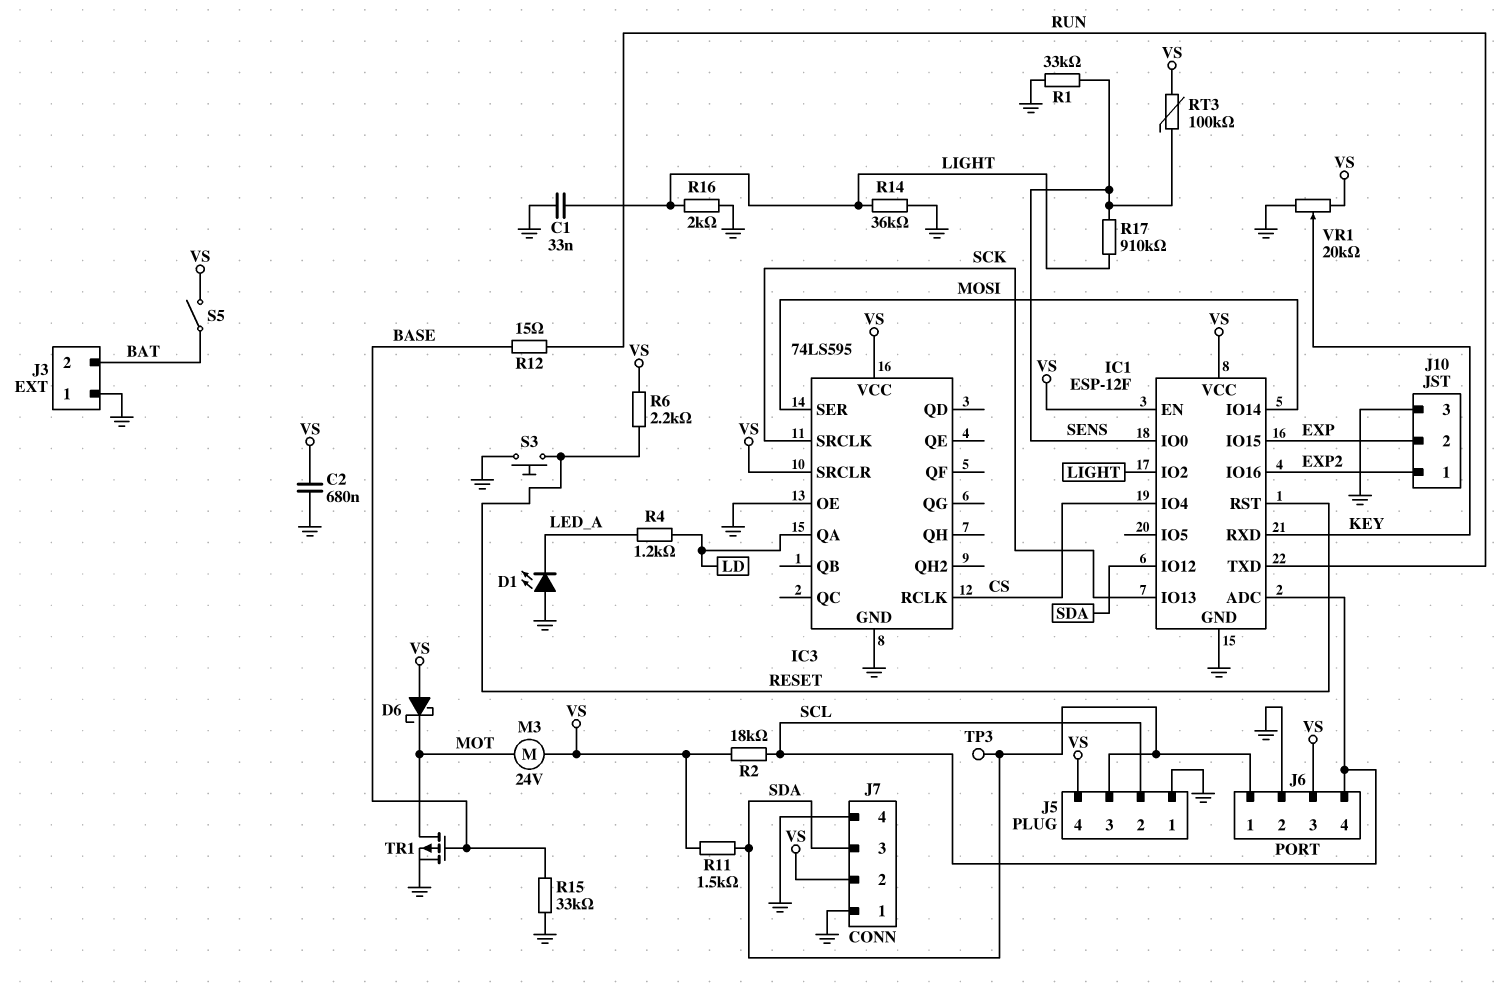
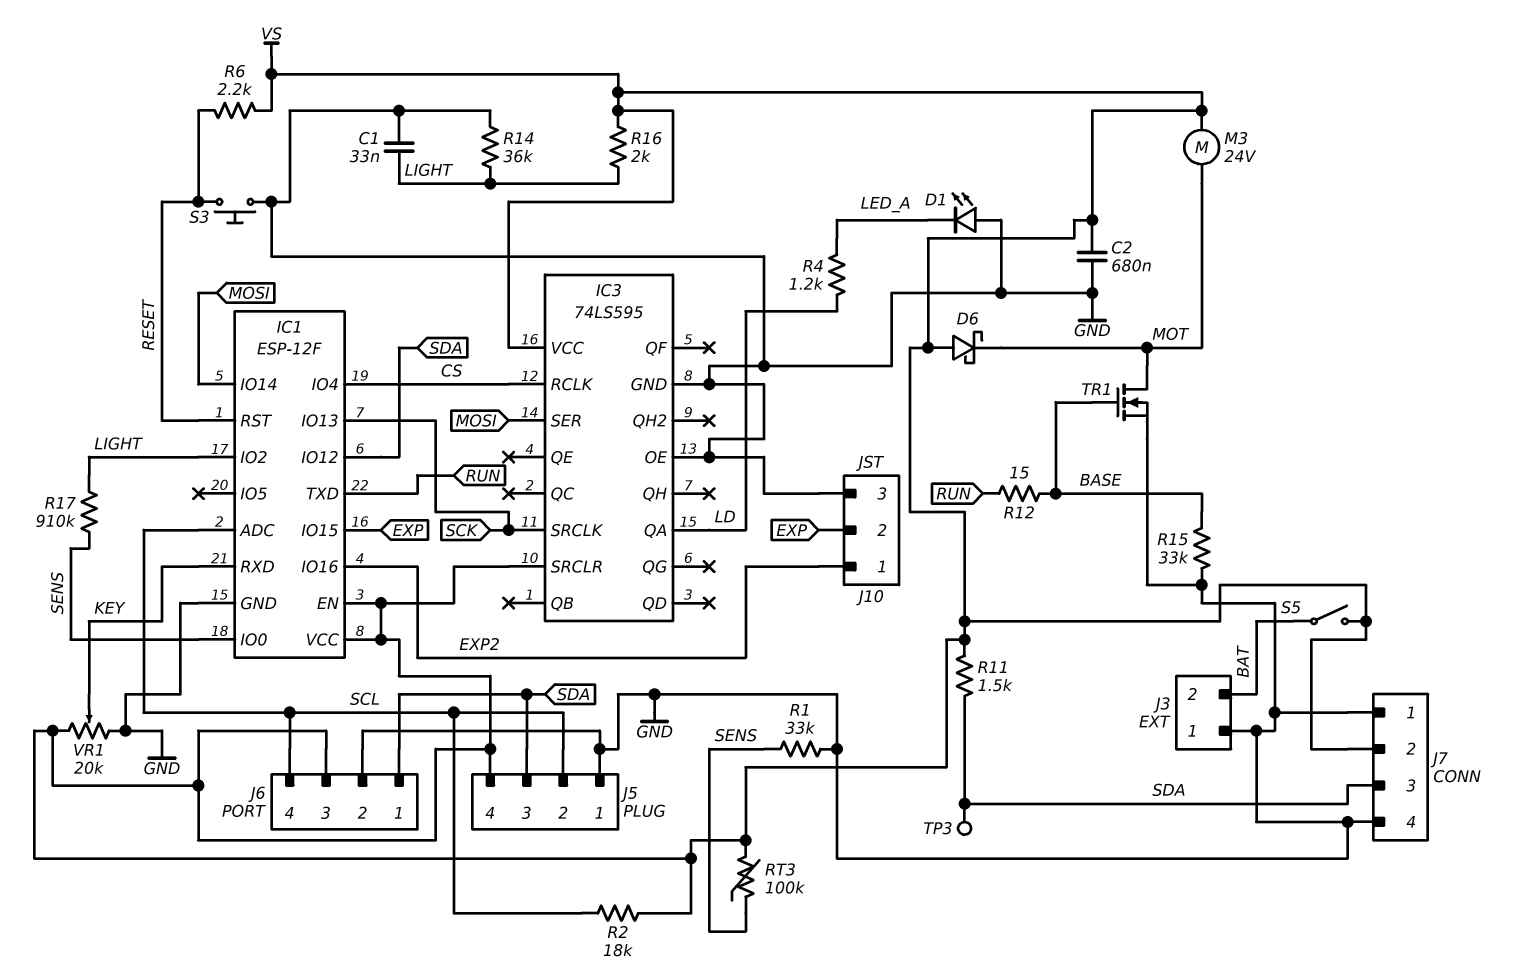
R16: 2k (GND, LIGHT) -> 2k (LIGHT, VS)
TR1: PMOS (G BASE, D MOT, S GND) -> NMOS (G BASE, D MOT, S GND)

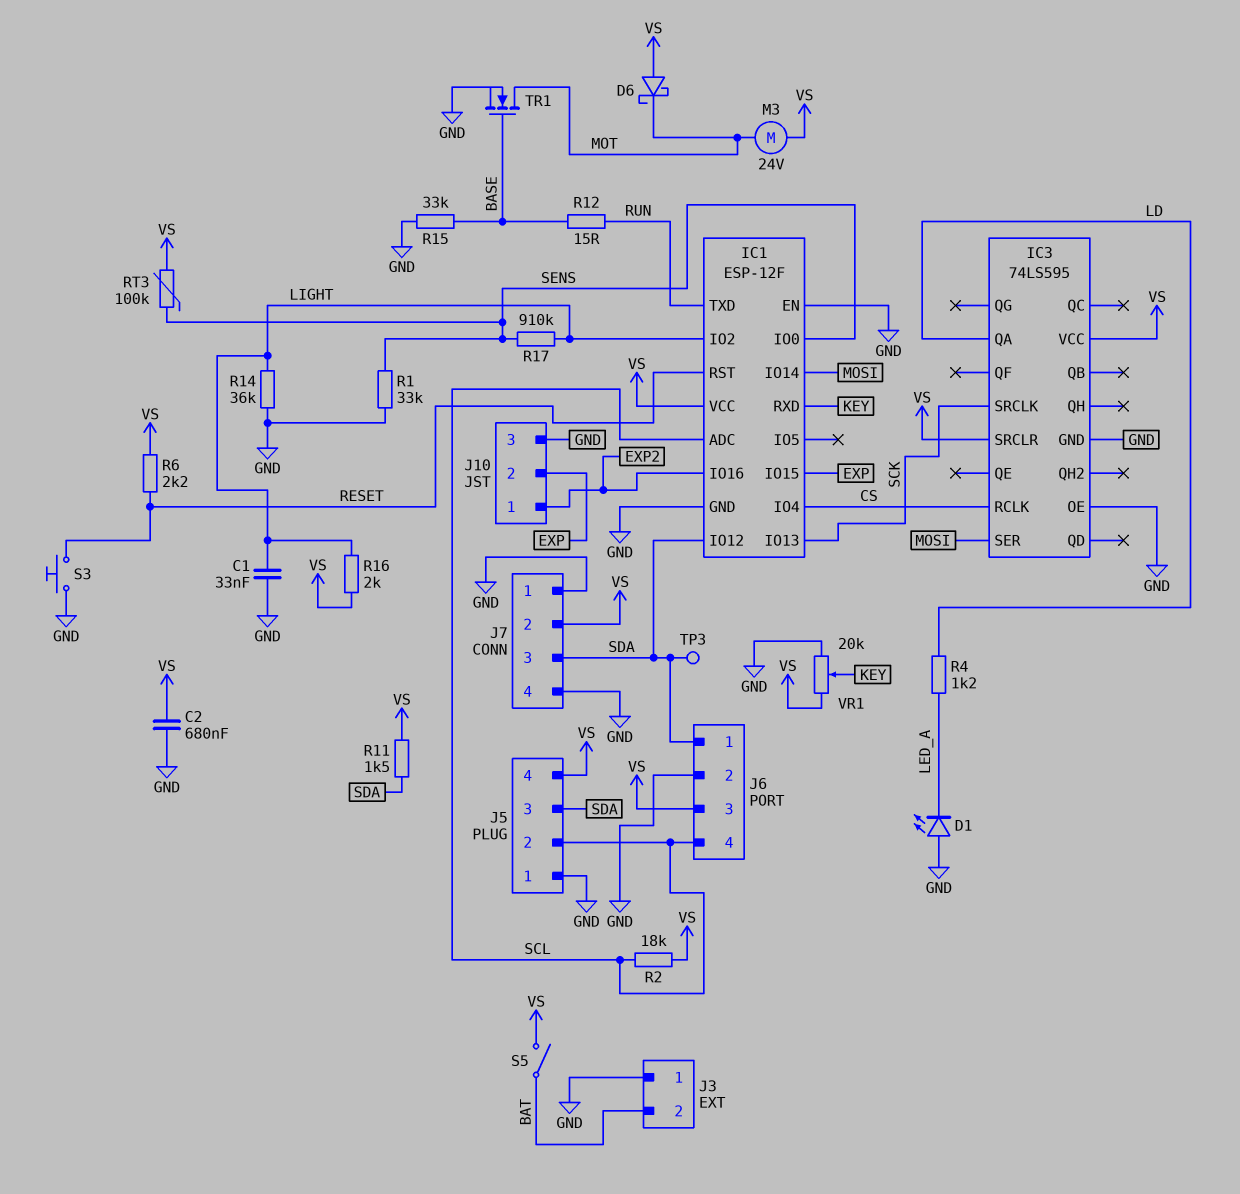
IC1 pin EN: VS -> GND

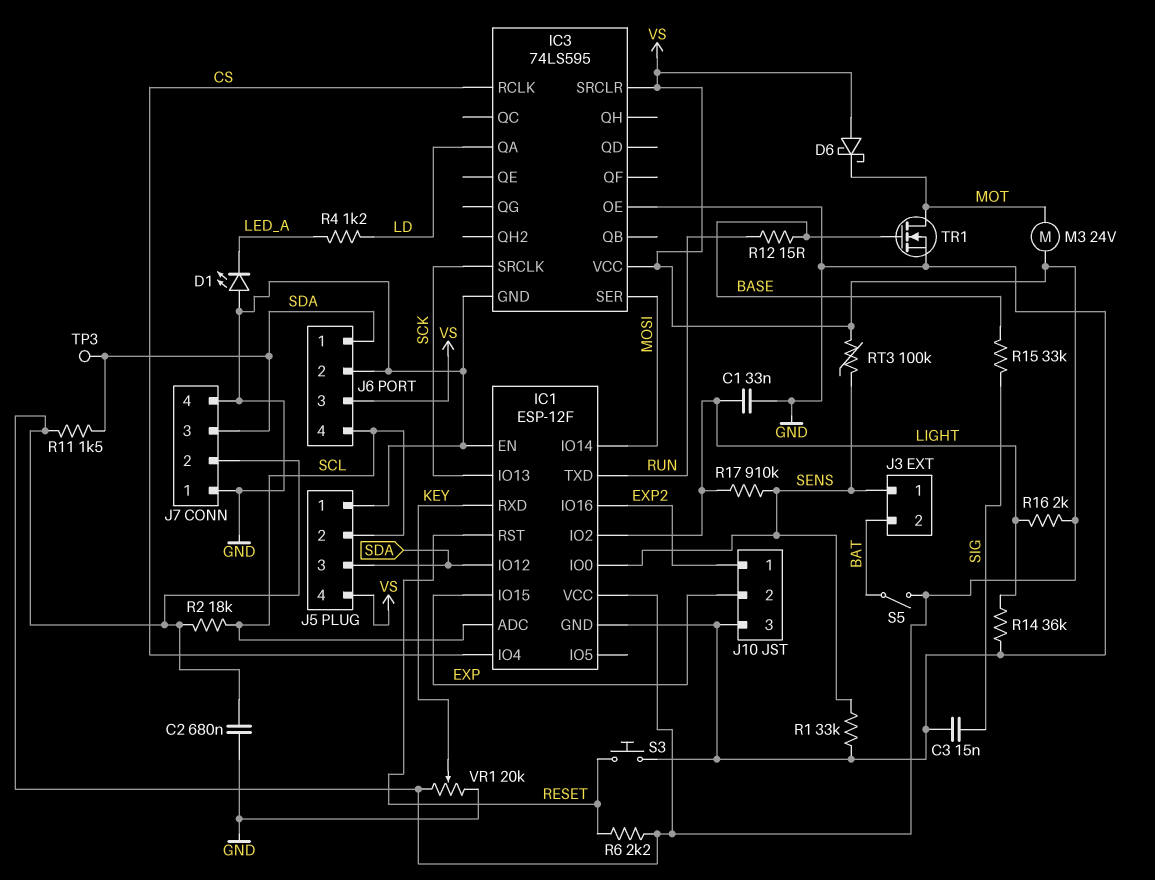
C3: none -> 15nF (GND, SIG)
J3 pin 1: GND -> SENS
R15: 33k (BASE, GND) -> 33k (BASE, SIG)

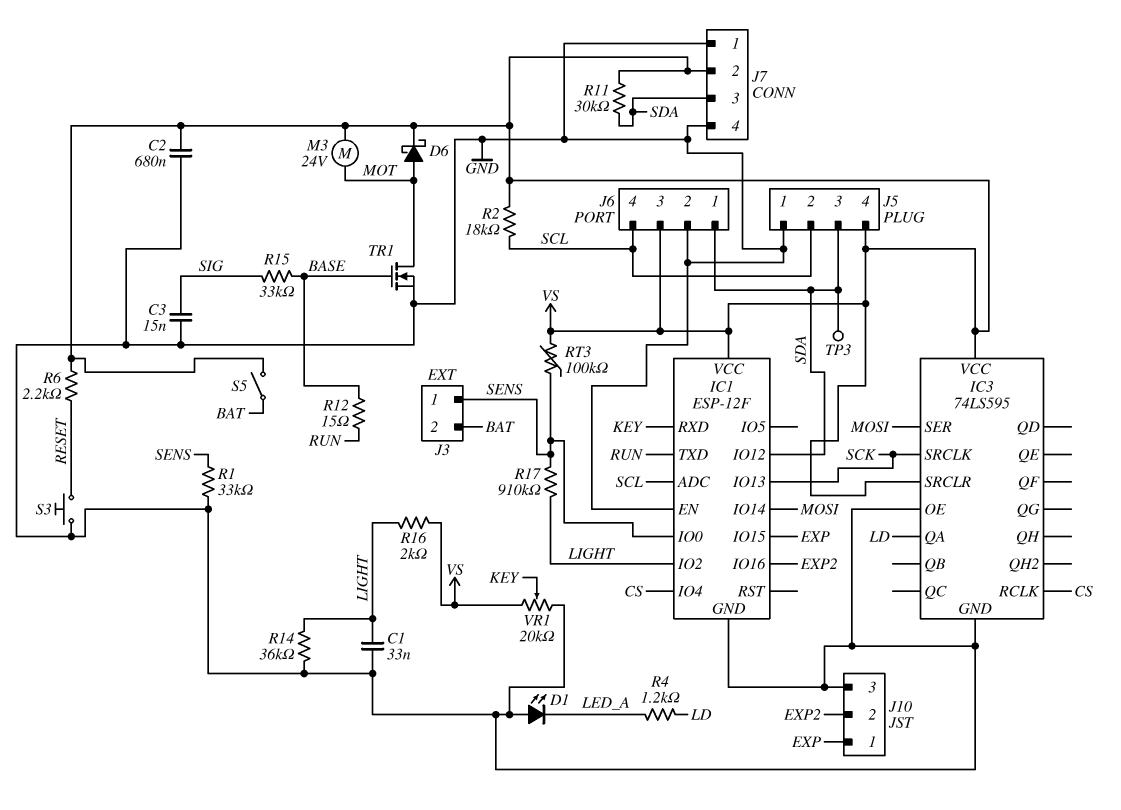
D6: schottky (A VS, K MOT) -> schottky (A MOT, K VS)
IC1 pin RST: RESET -> none
J10 pin 1: EXP2 -> EXP
J10 pin 2: EXP -> EXP2
R11: 1.5k (SDA, VS) -> 30k (SDA, VS)

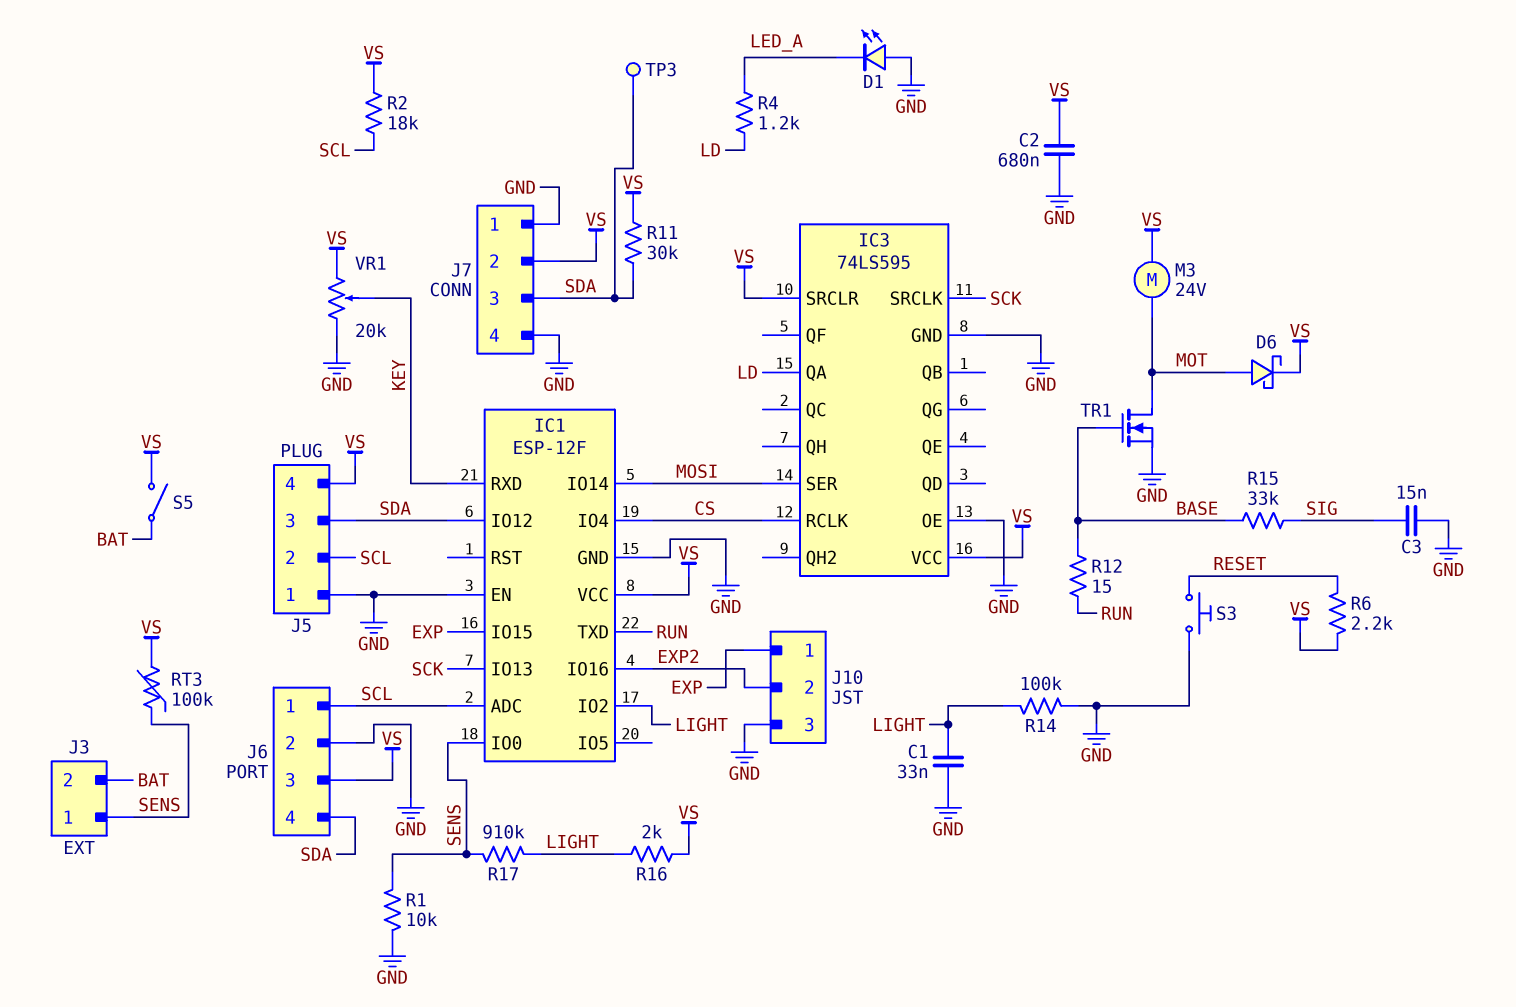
J6 pin 1: SDA -> SCL
J6 pin 4: SCL -> SDA
R1: 33k (GND, SENS) -> 10k (GND, SENS)
R14: 36k (GND, LIGHT) -> 100k (GND, LIGHT)

